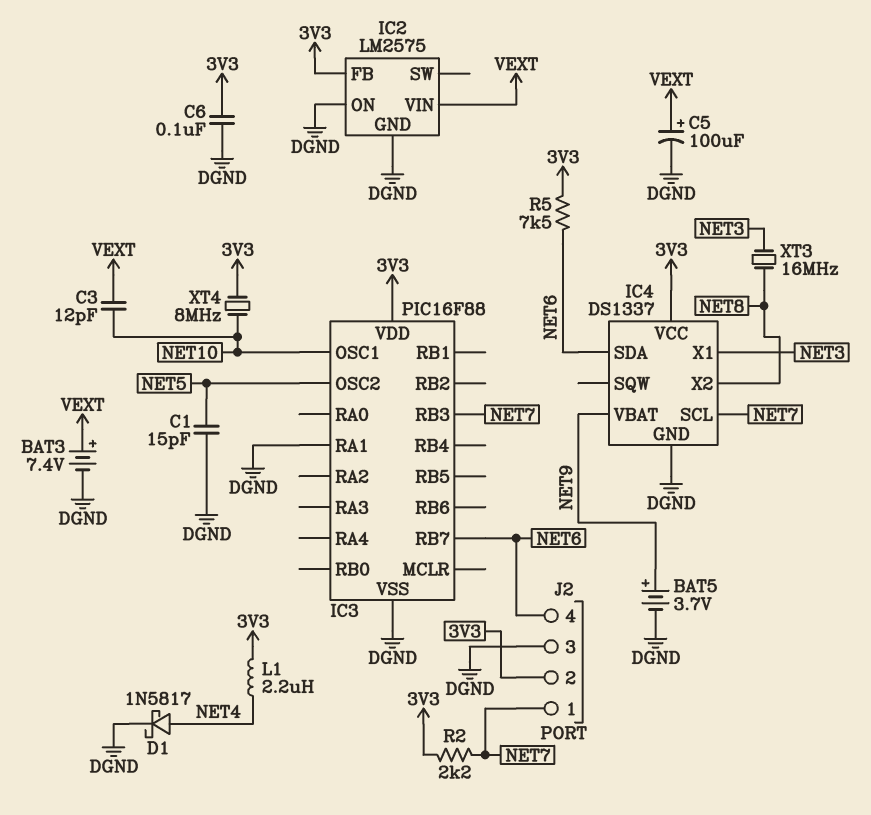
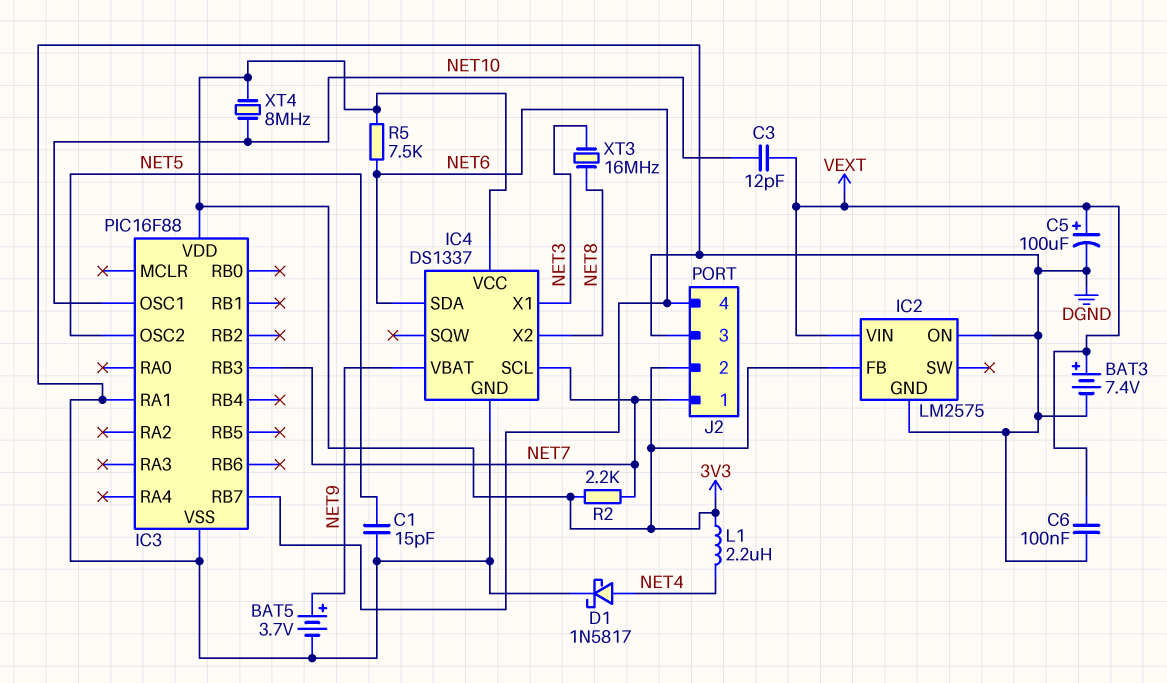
C6: 100nF (3V3, DGND) -> 100nF (DGND, VEXT)

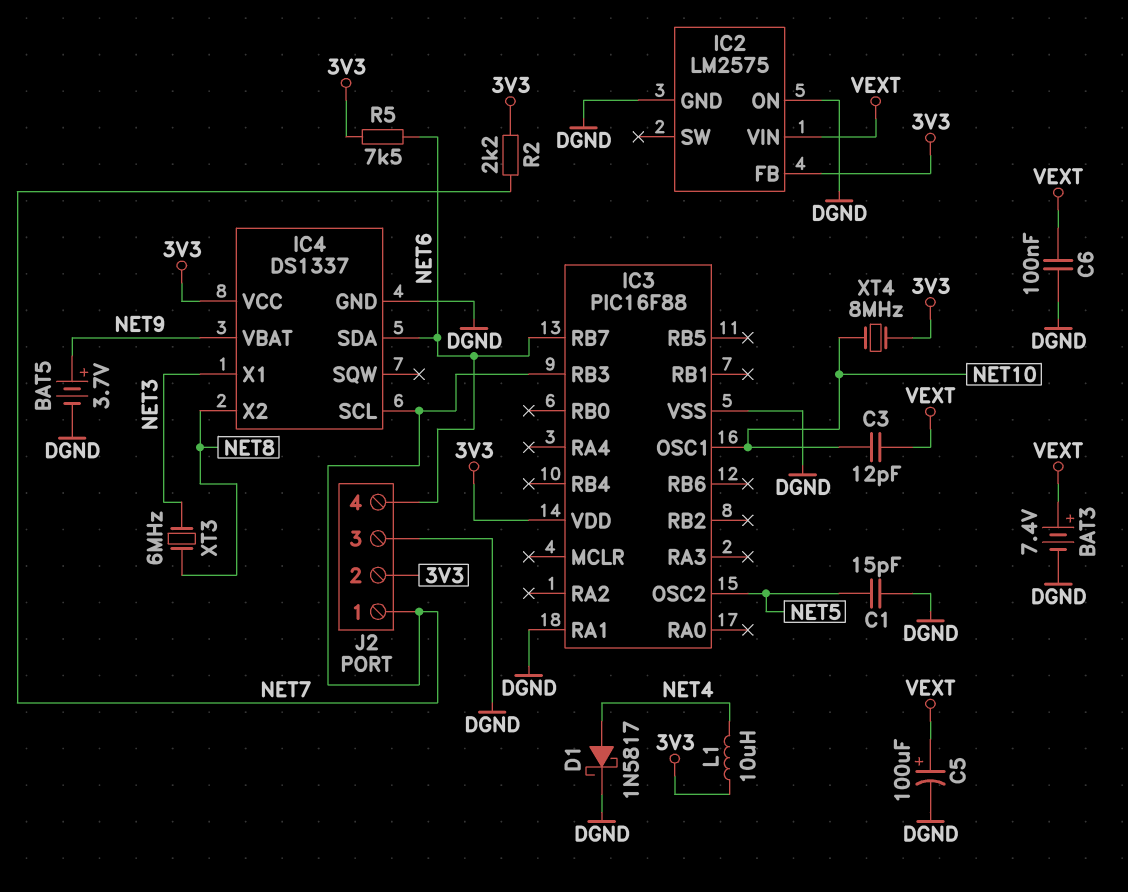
L1: 2.2uH (3V3, NET4) -> 10uH (3V3, NET4)
XT3: 16MHz (NET3, NET8) -> 6MHz (NET3, NET8)

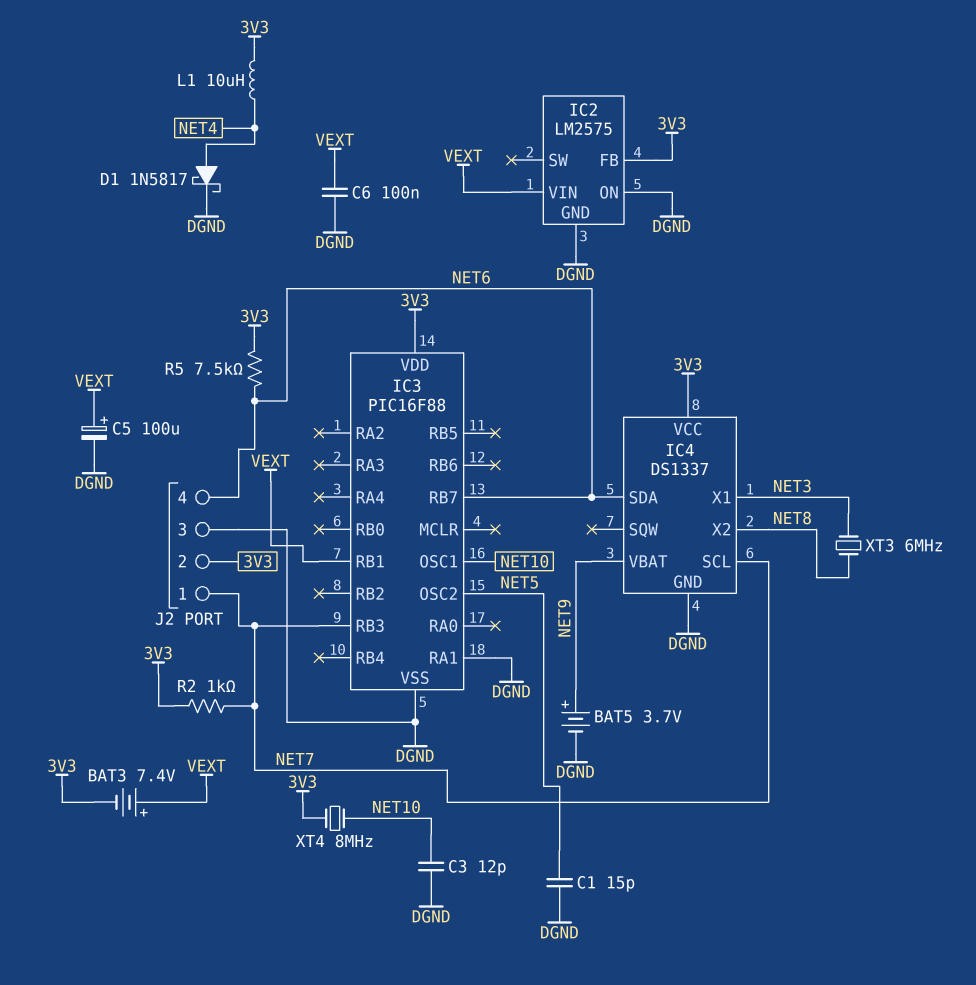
BAT3: 7.4V (plus VEXT, minus DGND) -> 7.4V (plus VEXT, minus 3V3)
C3: 12pF (NET10, VEXT) -> 12pF (DGND, NET10)
IC3 pin RB1: none -> VEXT
R2: 2.2k (3V3, NET7) -> 1k (3V3, NET7)

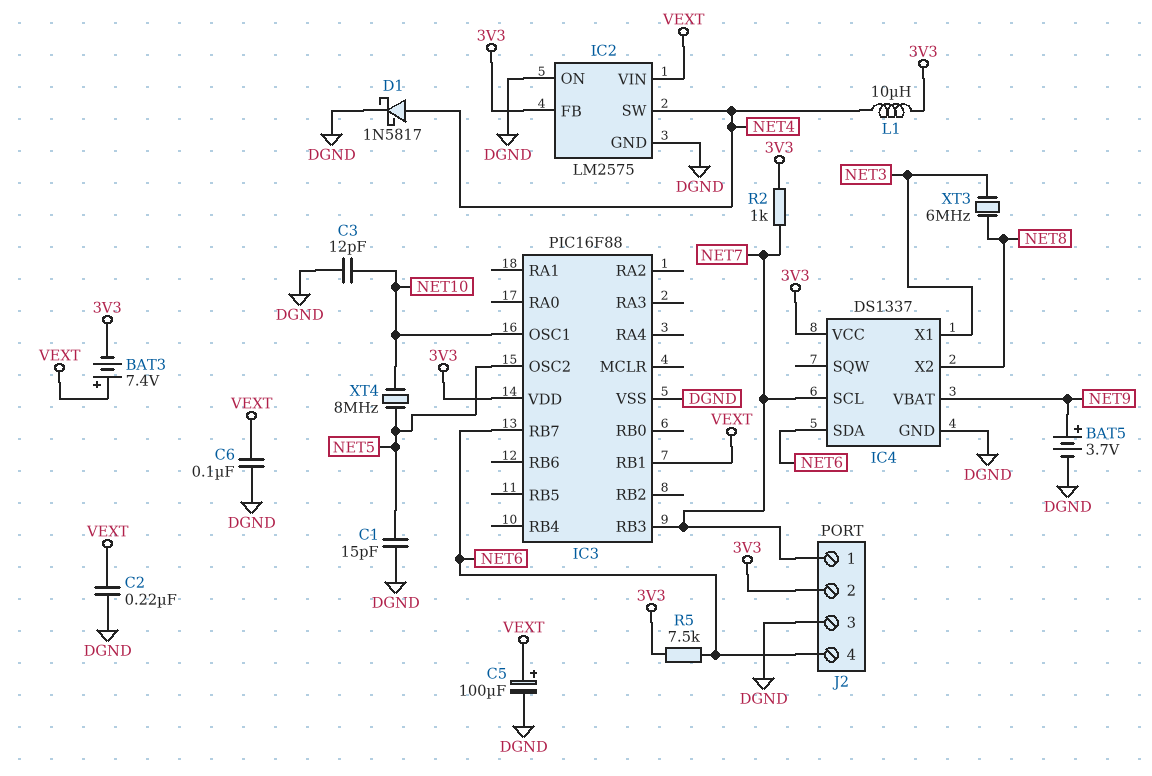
C2: none -> 220nF (DGND, VEXT)
IC2 pin SW: none -> NET4
IC3 pin RA1: DGND -> none
XT4: 8MHz (3V3, NET10) -> 8MHz (NET5, NET10)

